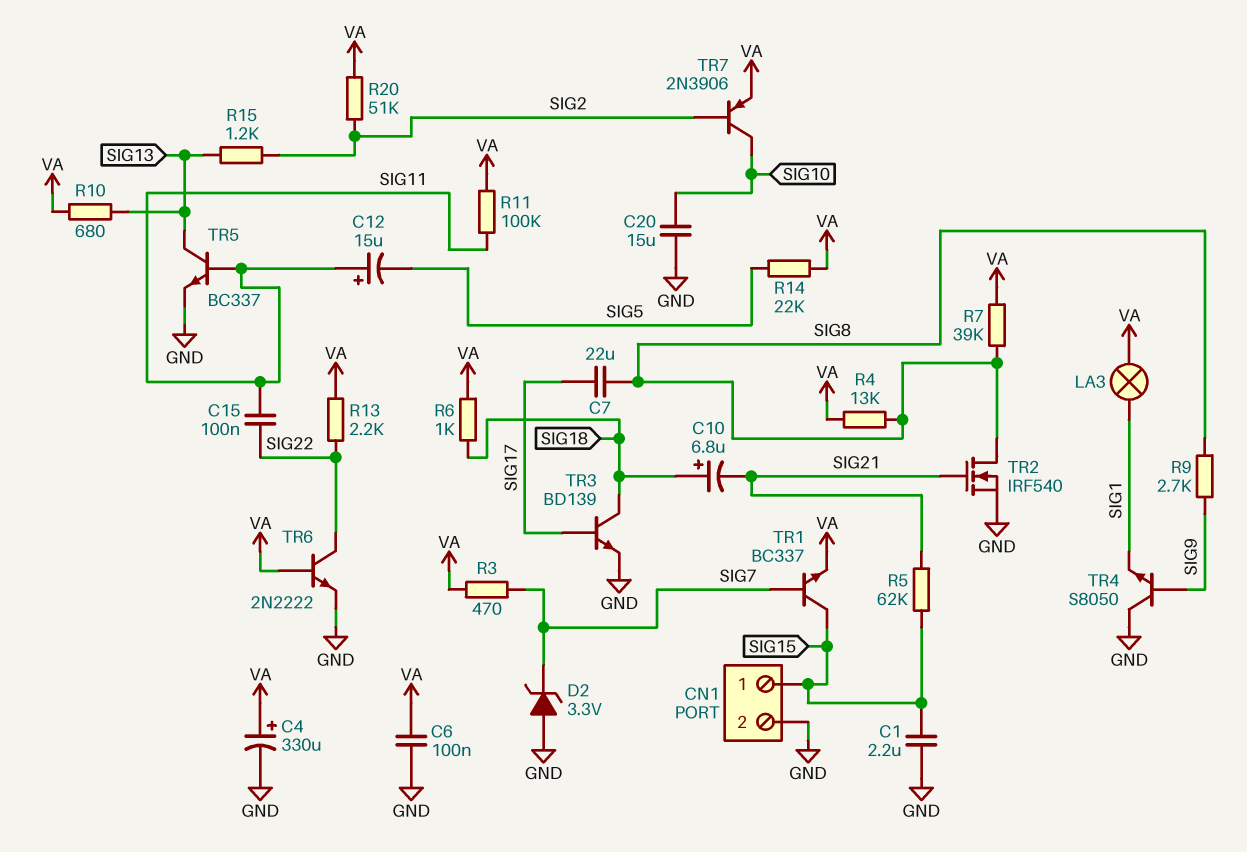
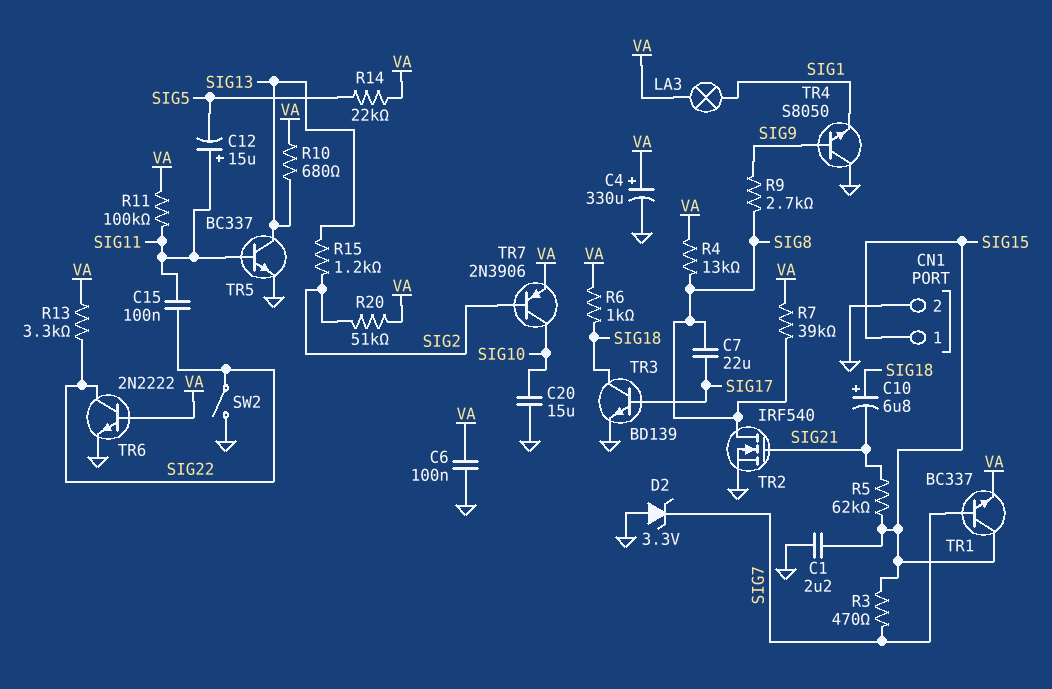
R3: 470 (SIG7, VA) -> 470 (SIG7, SIG15)
R13: 2.2k (SIG22, VA) -> 3.3k (SIG22, VA)
SW2: none -> switch (GND, SIG22)

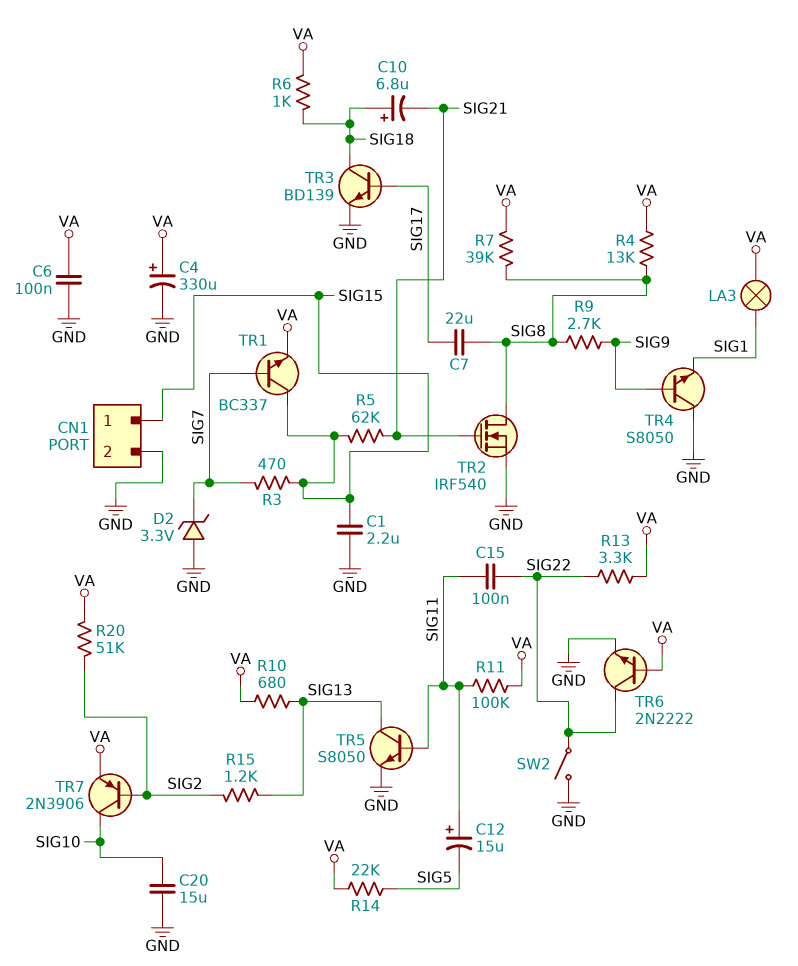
TR5: NPN BC337 (B SIG11, C SIG13, E GND) -> NPN S8050 (B SIG11, C SIG13, E GND)

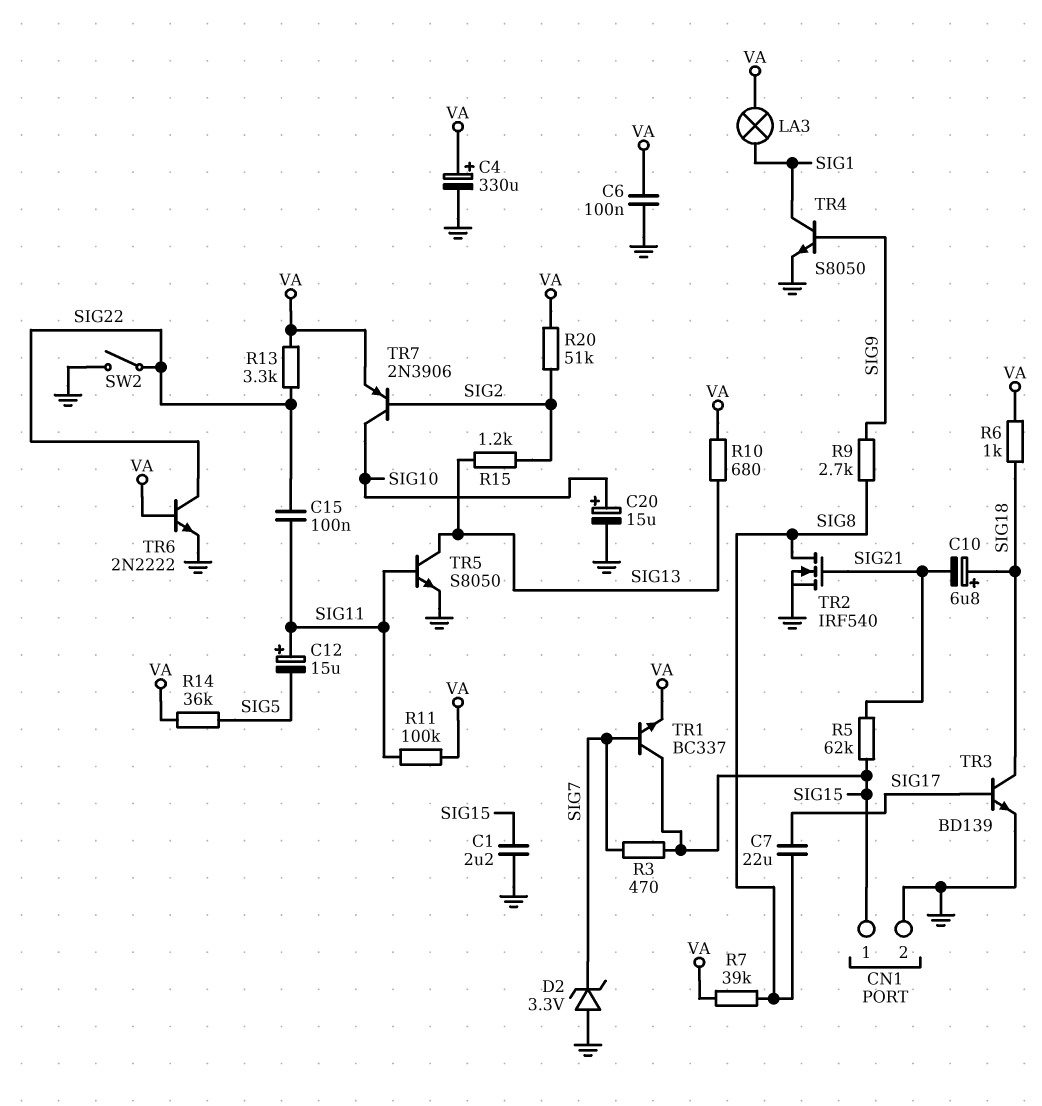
C20: 15uF (GND, SIG10) -> 15uF (plus SIG10, minus GND)
R4: 13k (SIG8, VA) -> none
R14: 22k (SIG5, VA) -> 36k (SIG5, VA)
TR4: NPN S8050 (B SIG9, C GND, E SIG1) -> NPN S8050 (B SIG9, C SIG1, E GND)

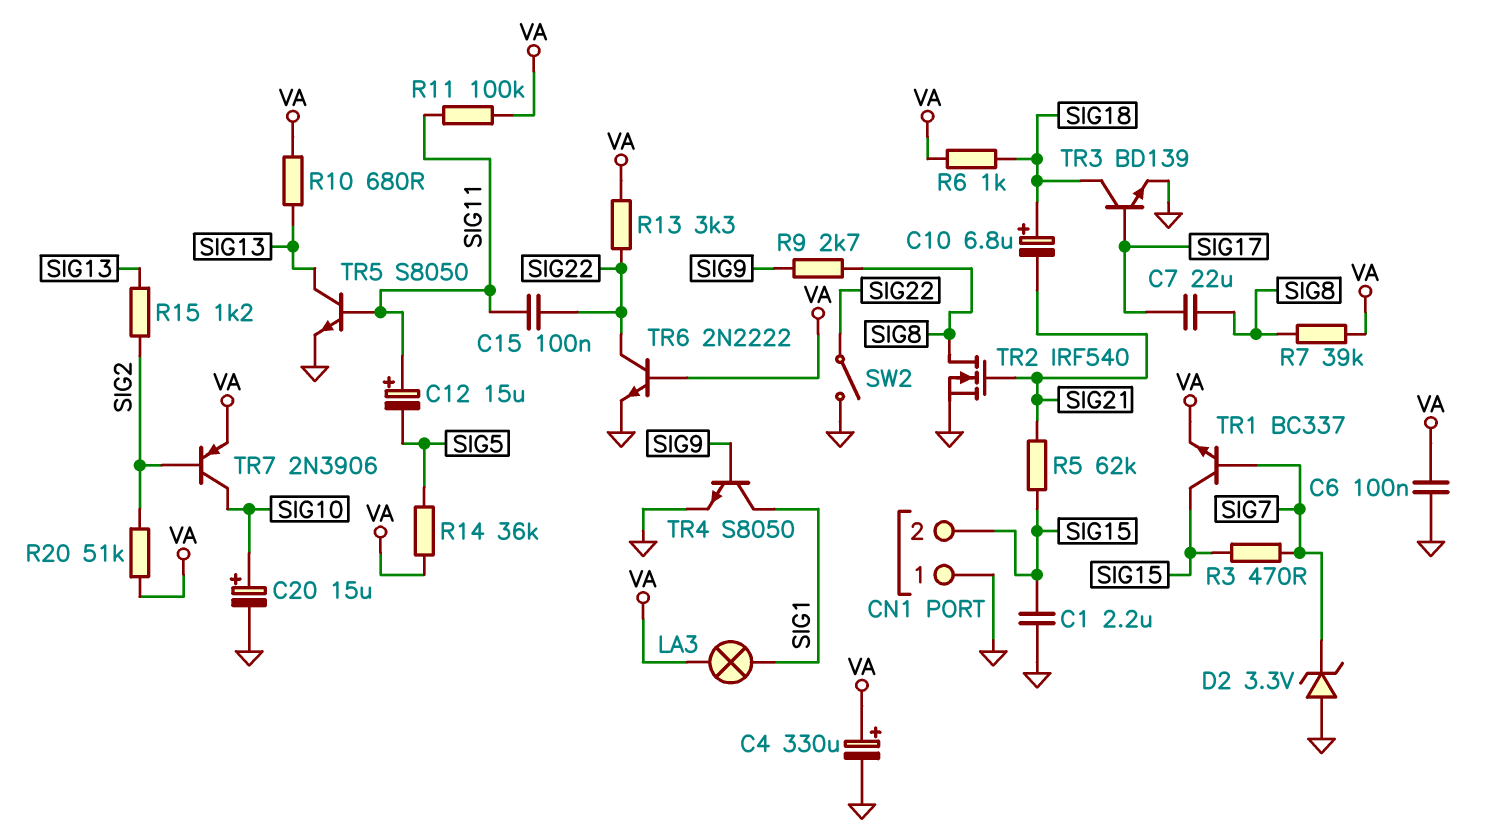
CN1 pin 1: SIG15 -> GND
CN1 pin 2: GND -> SIG15

